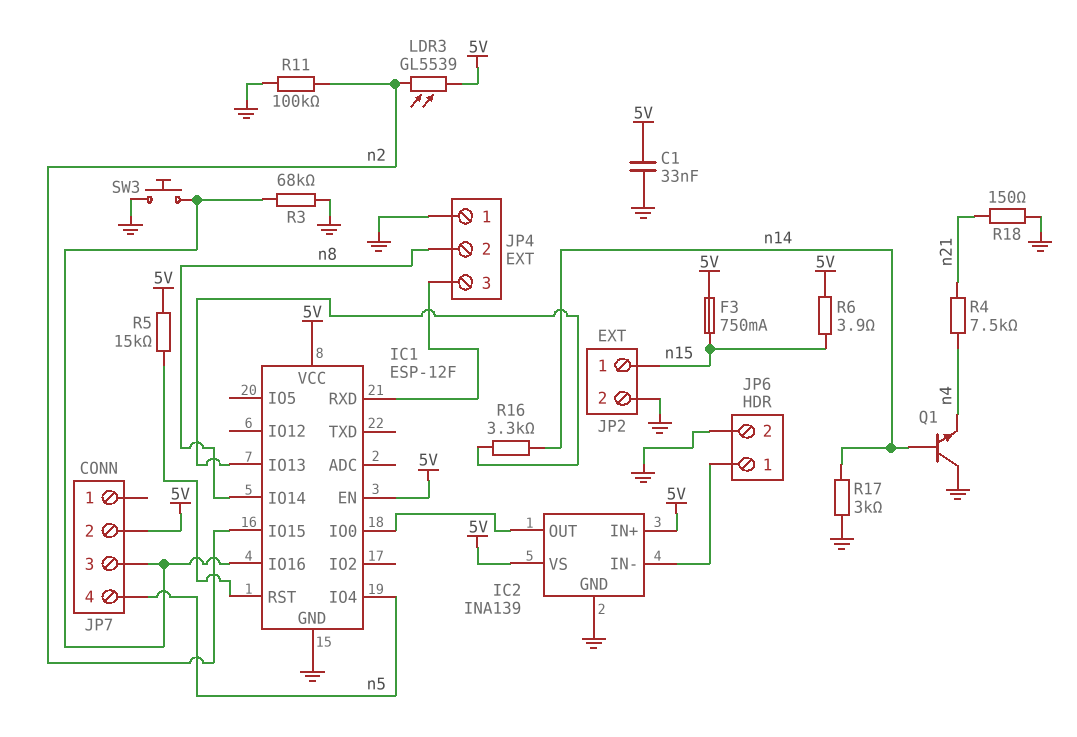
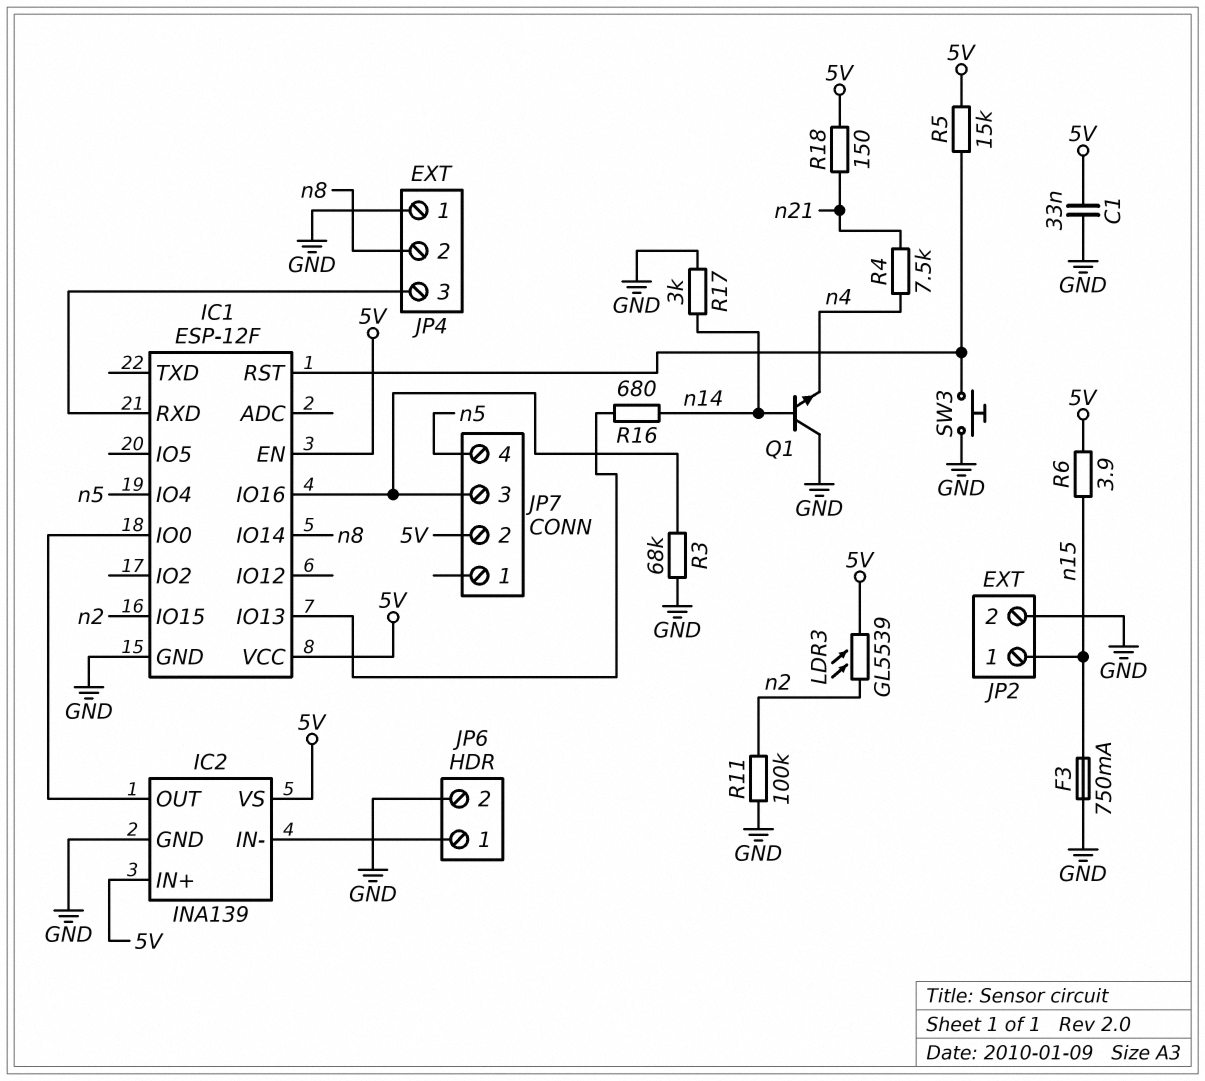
F3: 750mA (5V, n15) -> 750mA (GND, n15)
R16: 3.3k (IC1/IO13, n14) -> 680 (IC1/IO13, n14)
R18: 150 (GND, n21) -> 150 (5V, n21)
SW3: button (GND, IC1/IO16) -> button (GND, IC1/RST)

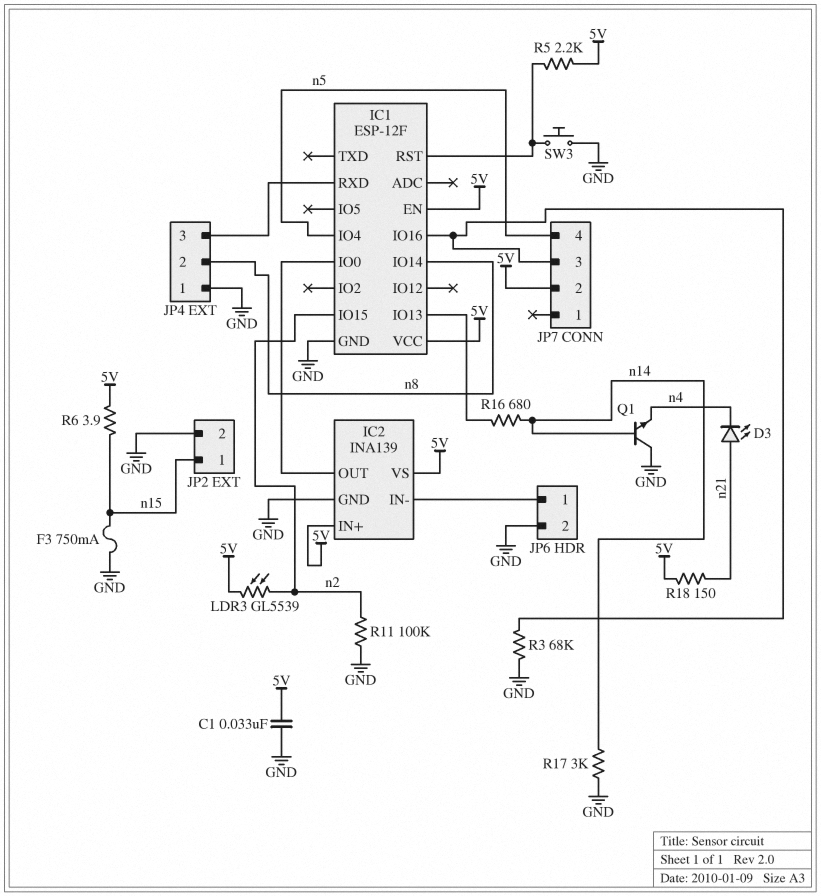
D3: none -> LED (A n21, K n4)
R4: 7.5k (n4, n21) -> none
R5: 15k (5V, IC1/RST) -> 2.2k (5V, IC1/RST)

